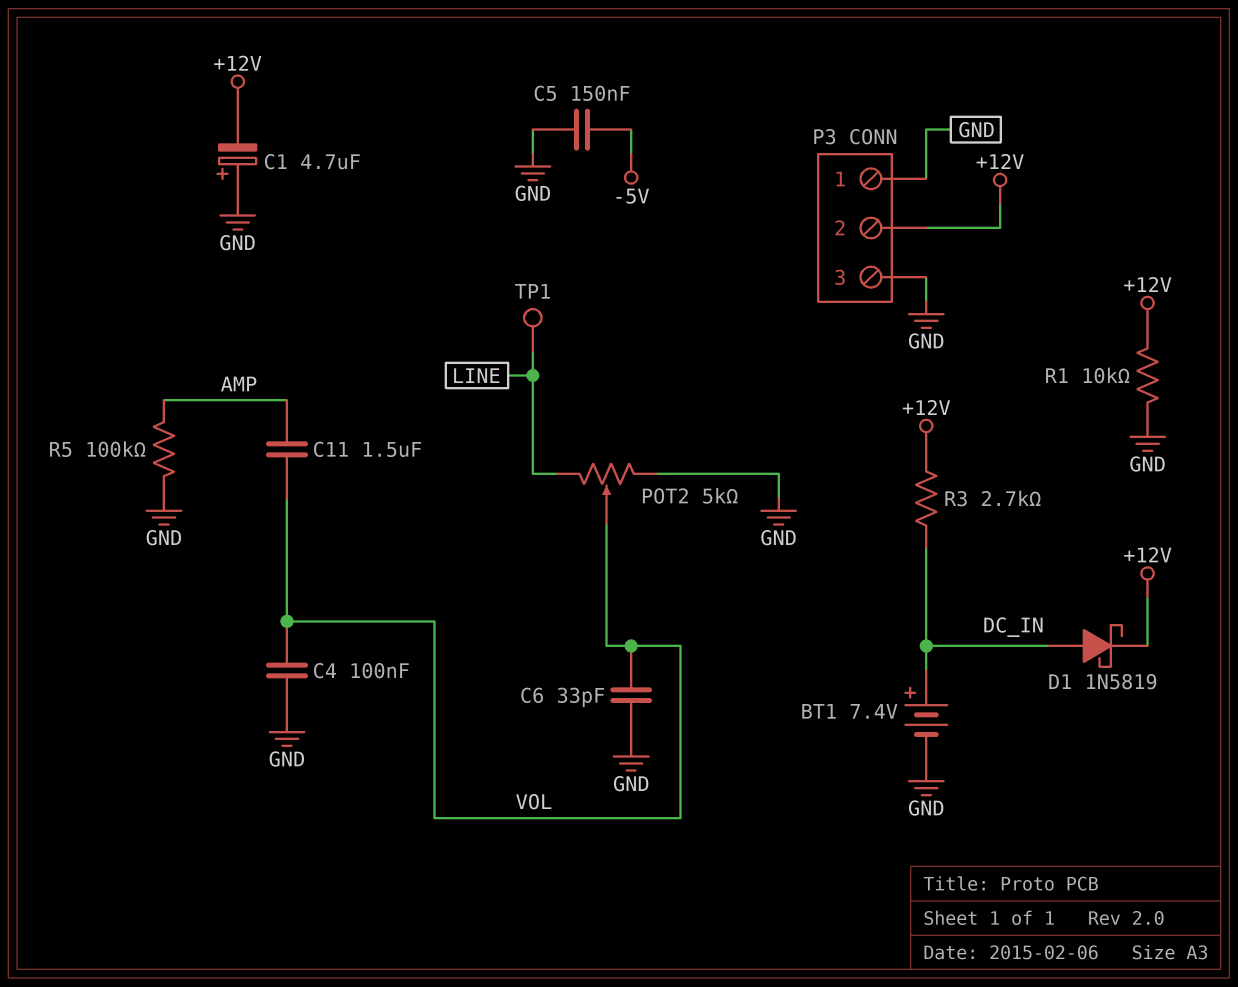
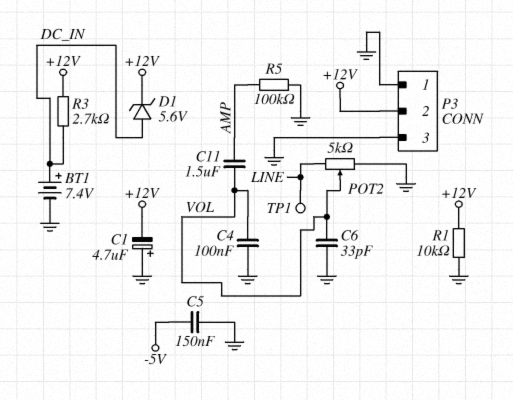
D1: schottky 1N5819 (A DC_IN, K +12V) -> zener 5.6V (A DC_IN, K +12V)

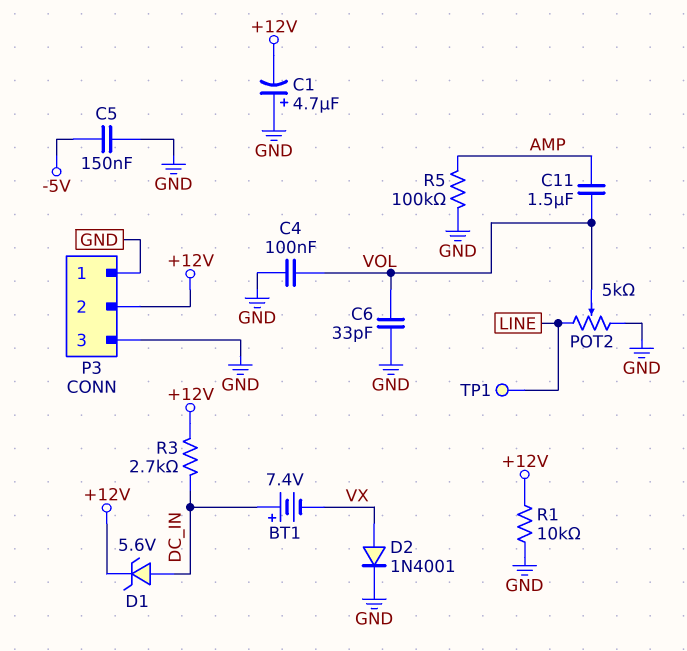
BT1: 7.4V (plus DC_IN, minus GND) -> 7.4V (plus DC_IN, minus VX)
D2: none -> diode 1N4001 (A VX, K GND)

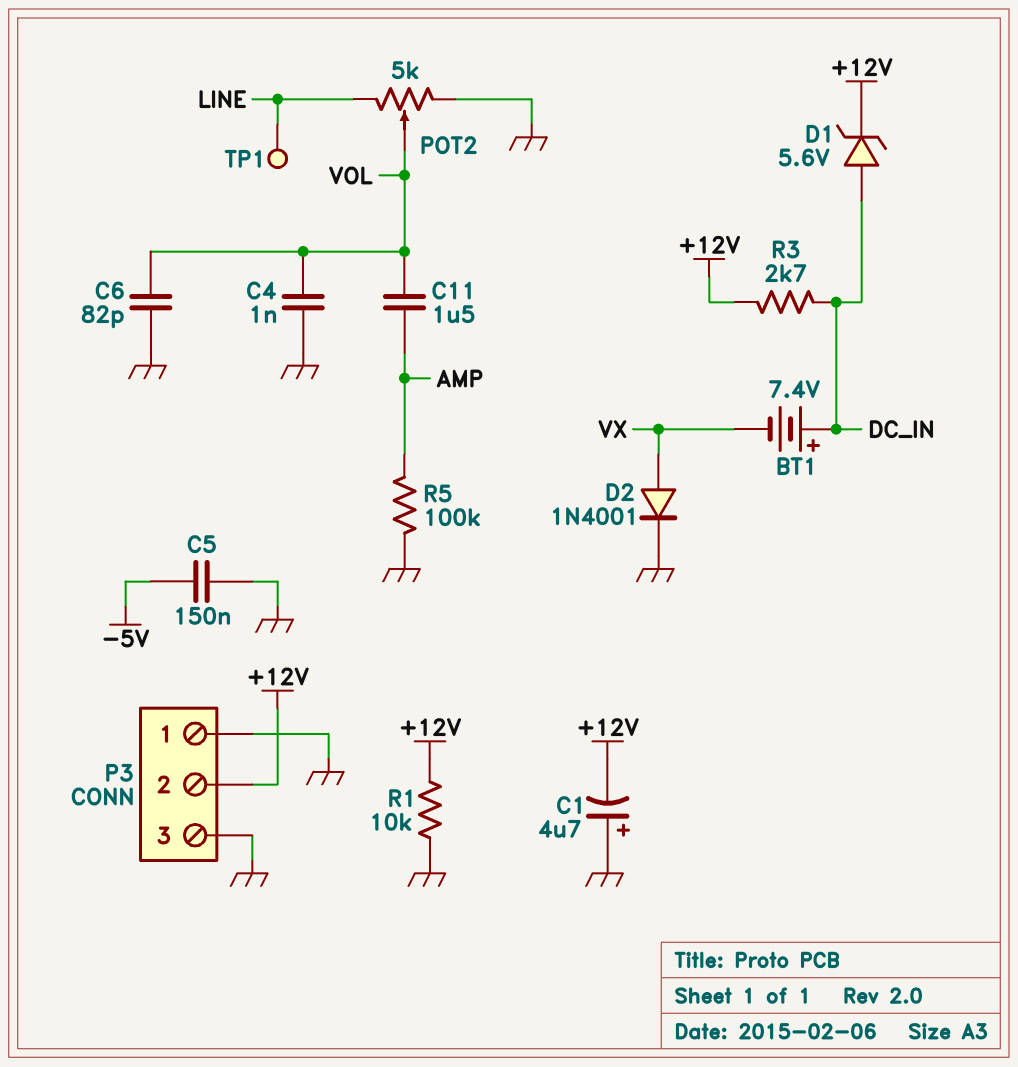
C4: 100nF (GND, VOL) -> 1nF (GND, VOL)
C6: 33pF (GND, VOL) -> 82pF (GND, VOL)

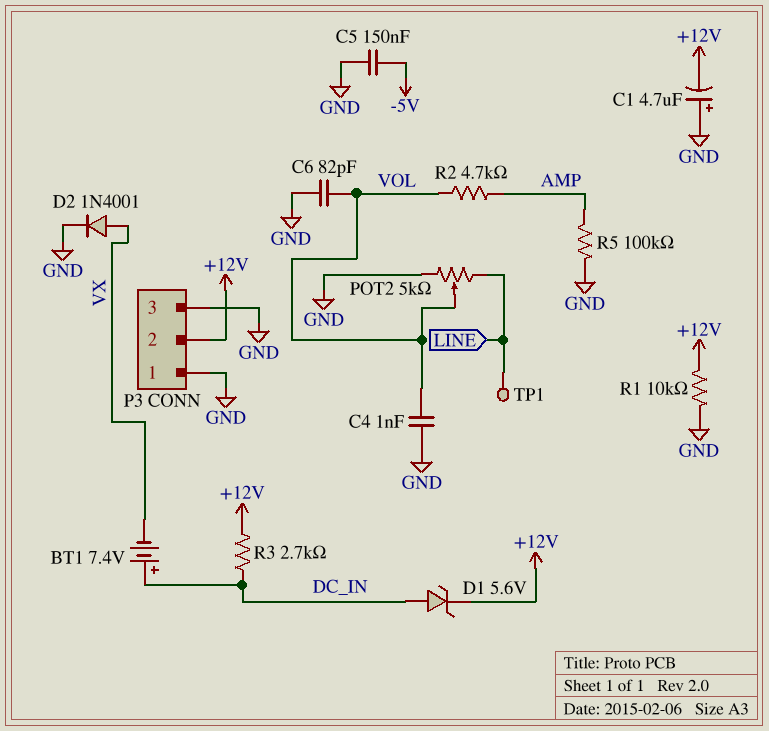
C11: 1.5uF (AMP, VOL) -> none
R2: none -> 4.7k (AMP, VOL)

